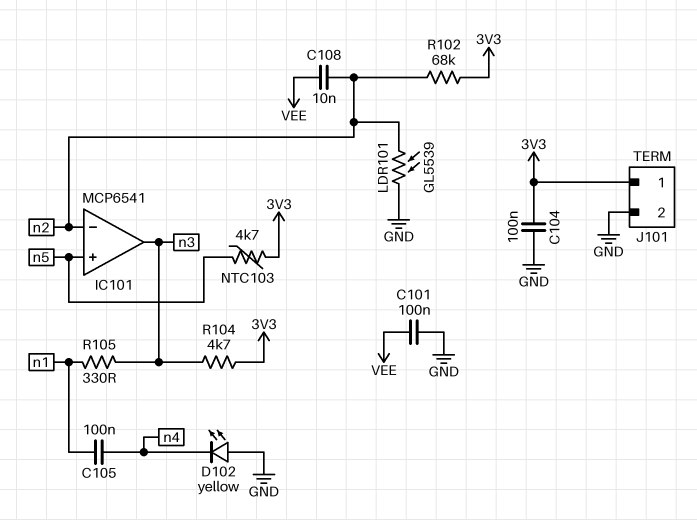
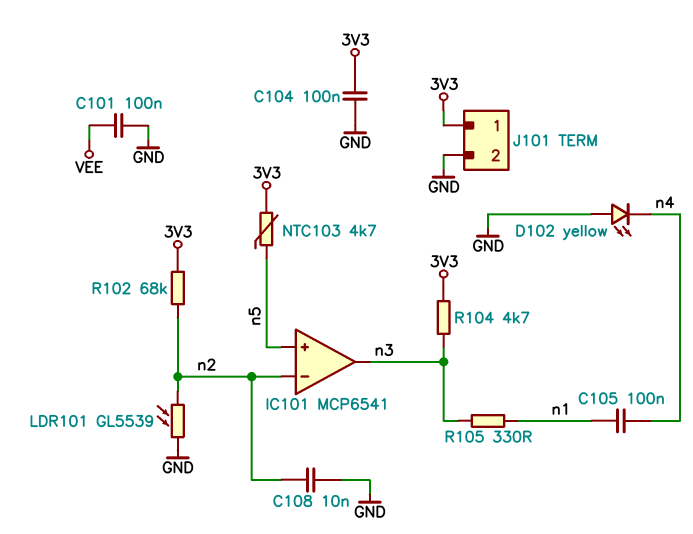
C108: 10nF (VEE, n2) -> 10nF (GND, n2)

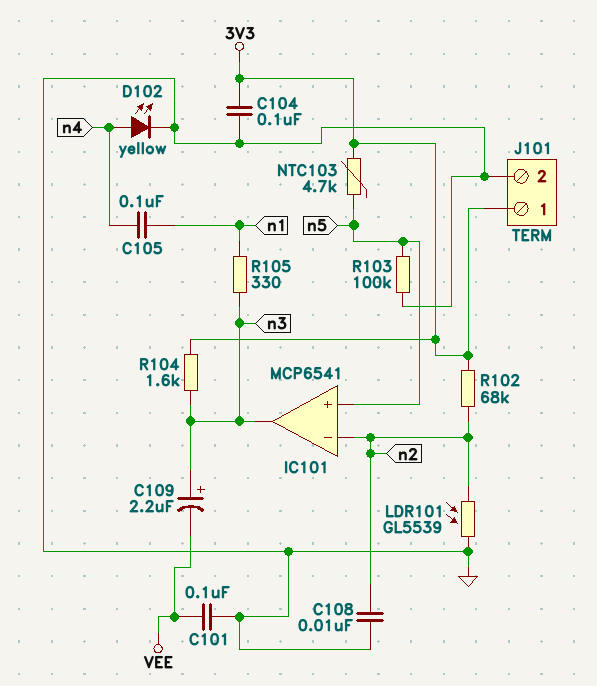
C109: none -> 2.2uF (plus n3, minus VEE)
D102: LED yellow (A GND, K n4) -> LED yellow (A n4, K GND)
R103: none -> 100k (GND, n5)
R104: 4.7k (3V3, n3) -> 1.6k (3V3, n3)

